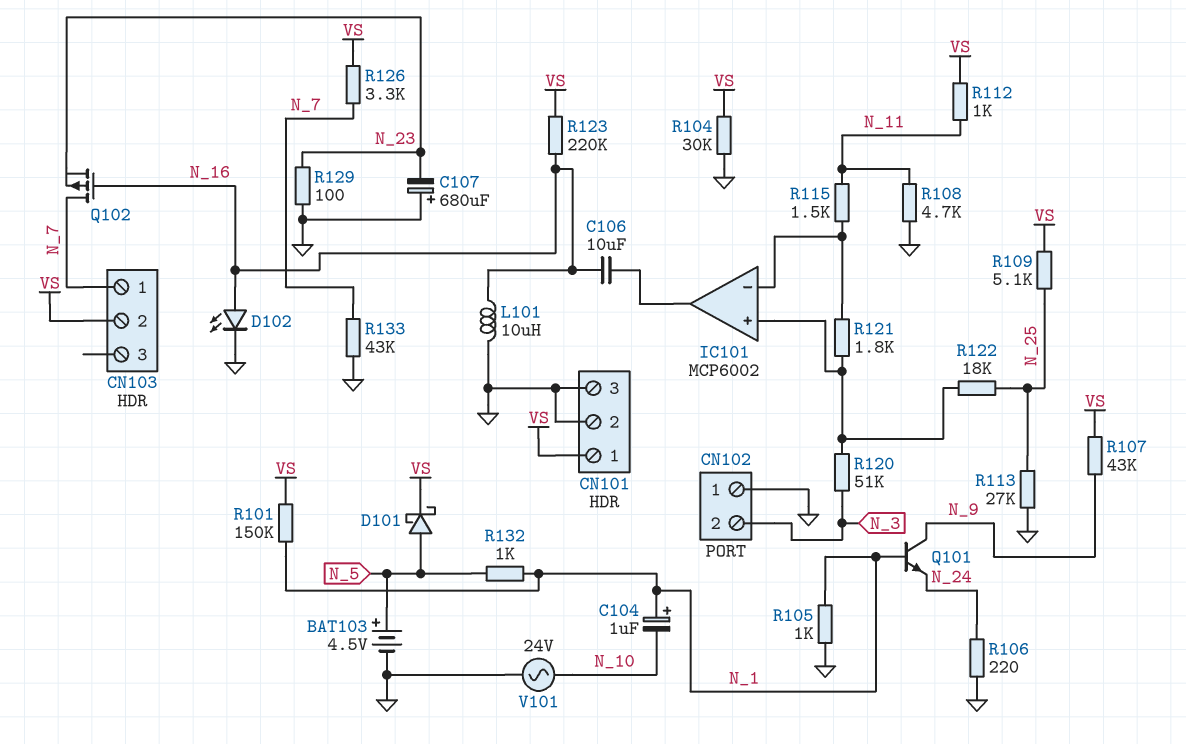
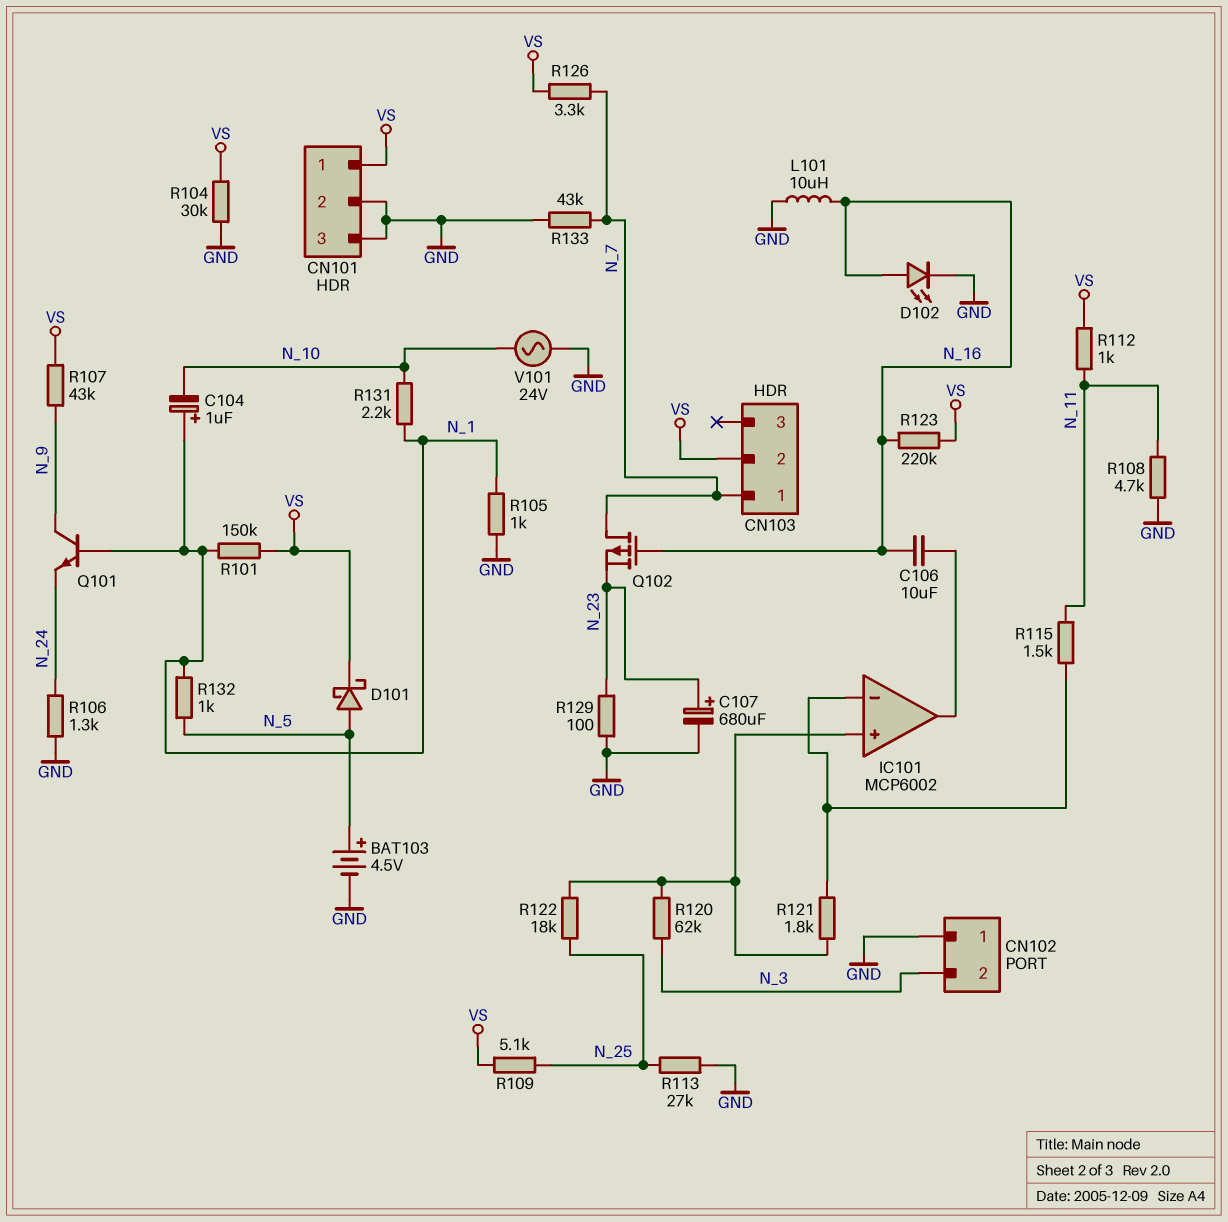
C107: 680uF (plus GND, minus N_23) -> 680uF (plus N_23, minus GND)
R106: 220 (GND, N_24) -> 1.3k (GND, N_24)
R120: 51k (IC101/in+, N_3) -> 62k (IC101/in+, N_3)
R131: none -> 2.2k (N_1, N_10)

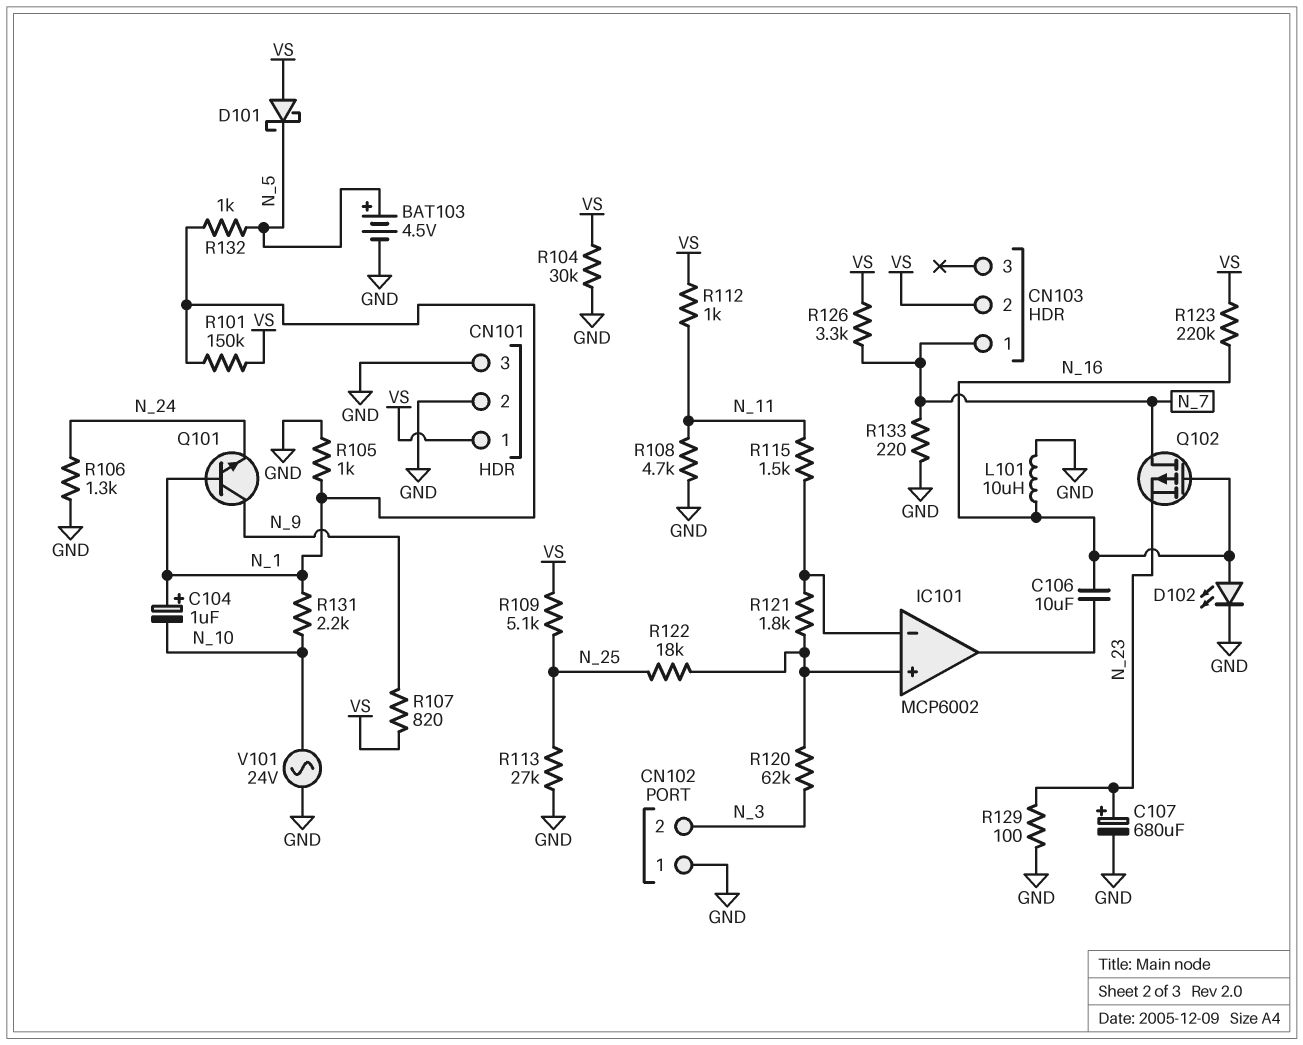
D101: schottky (A N_5, K VS) -> schottky (A VS, K N_5)
R107: 43k (N_9, VS) -> 820 (N_9, VS)
R133: 43k (GND, N_7) -> 220 (GND, N_7)

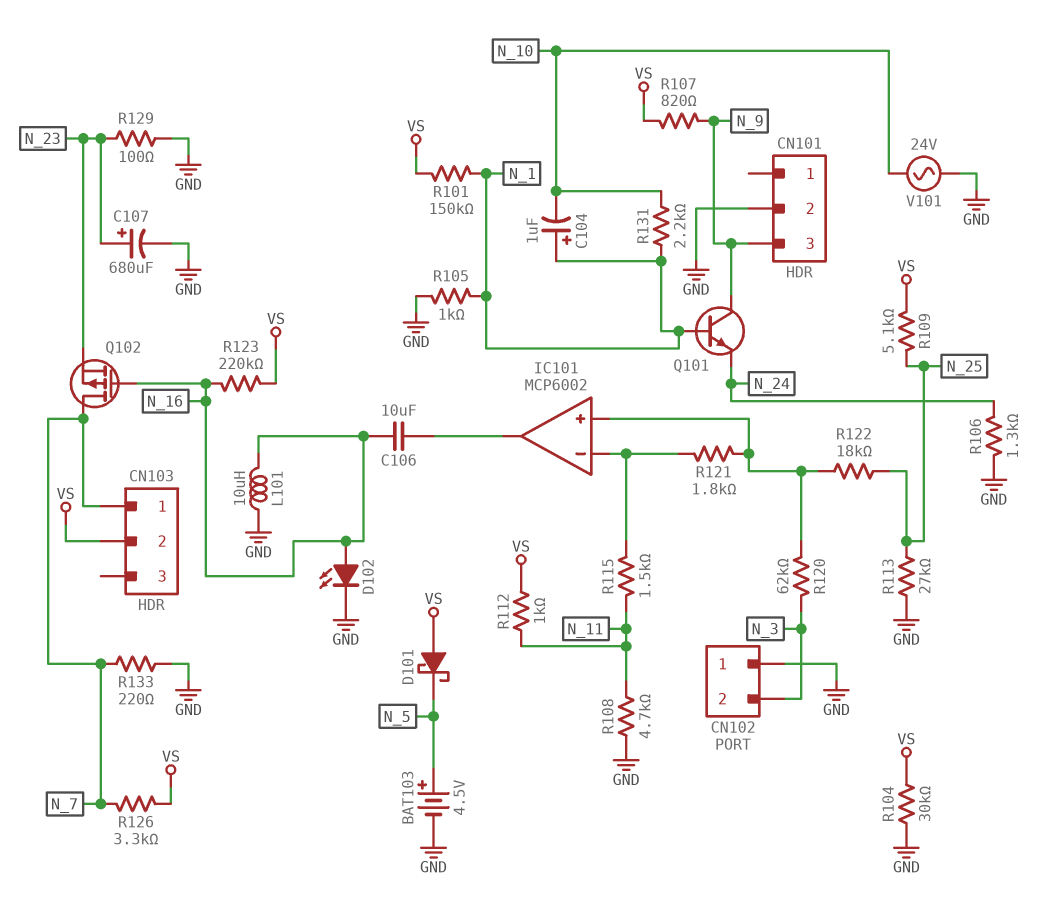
CN101 pin 1: VS -> none
CN101 pin 3: GND -> N_9
R132: 1k (N_1, N_5) -> none

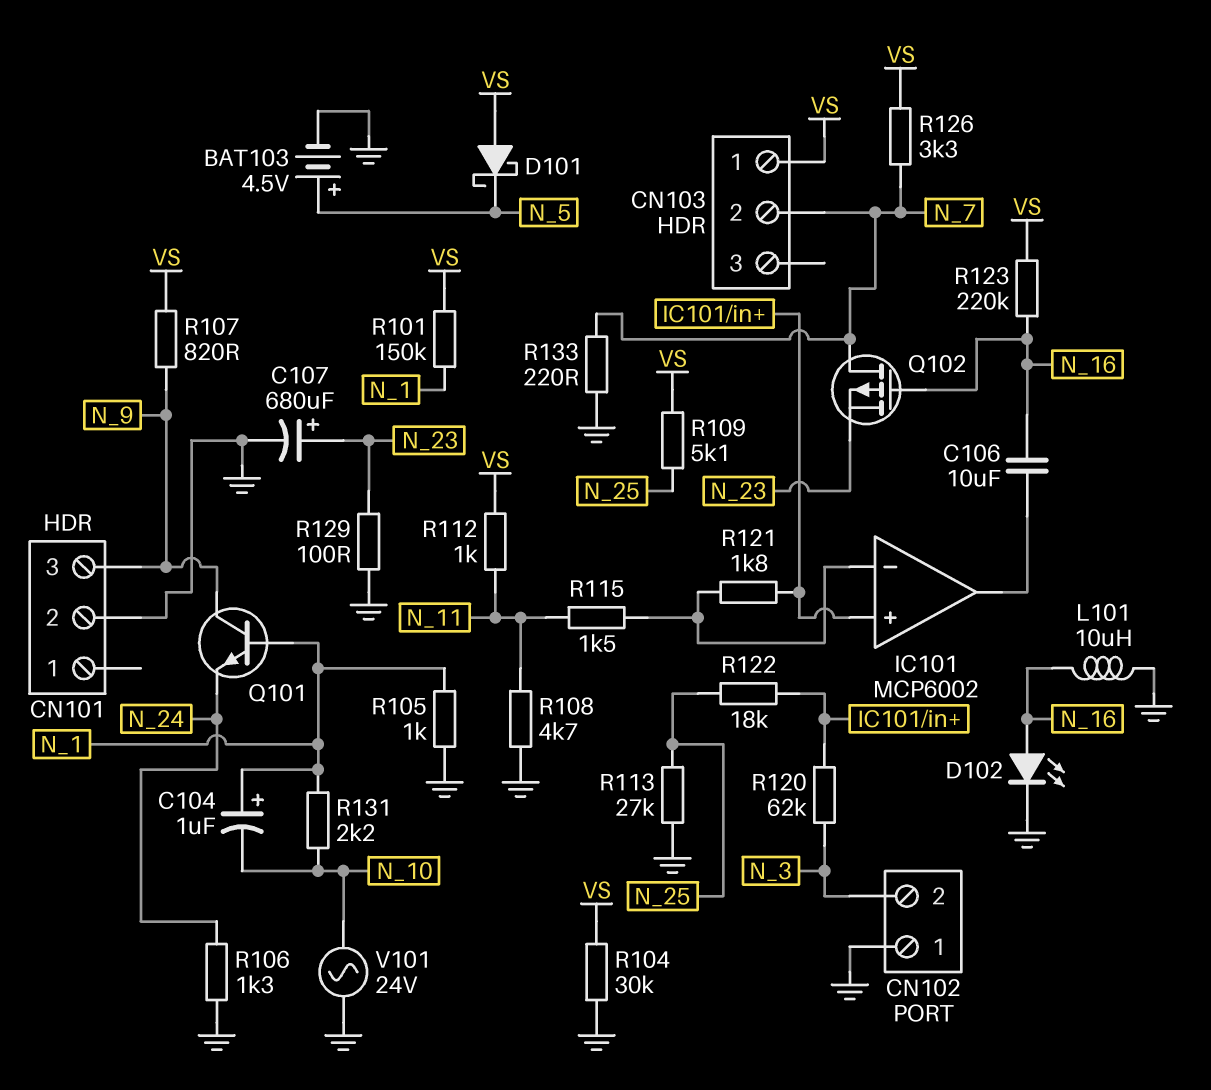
CN103 pin 1: N_7 -> VS
CN103 pin 2: VS -> N_7

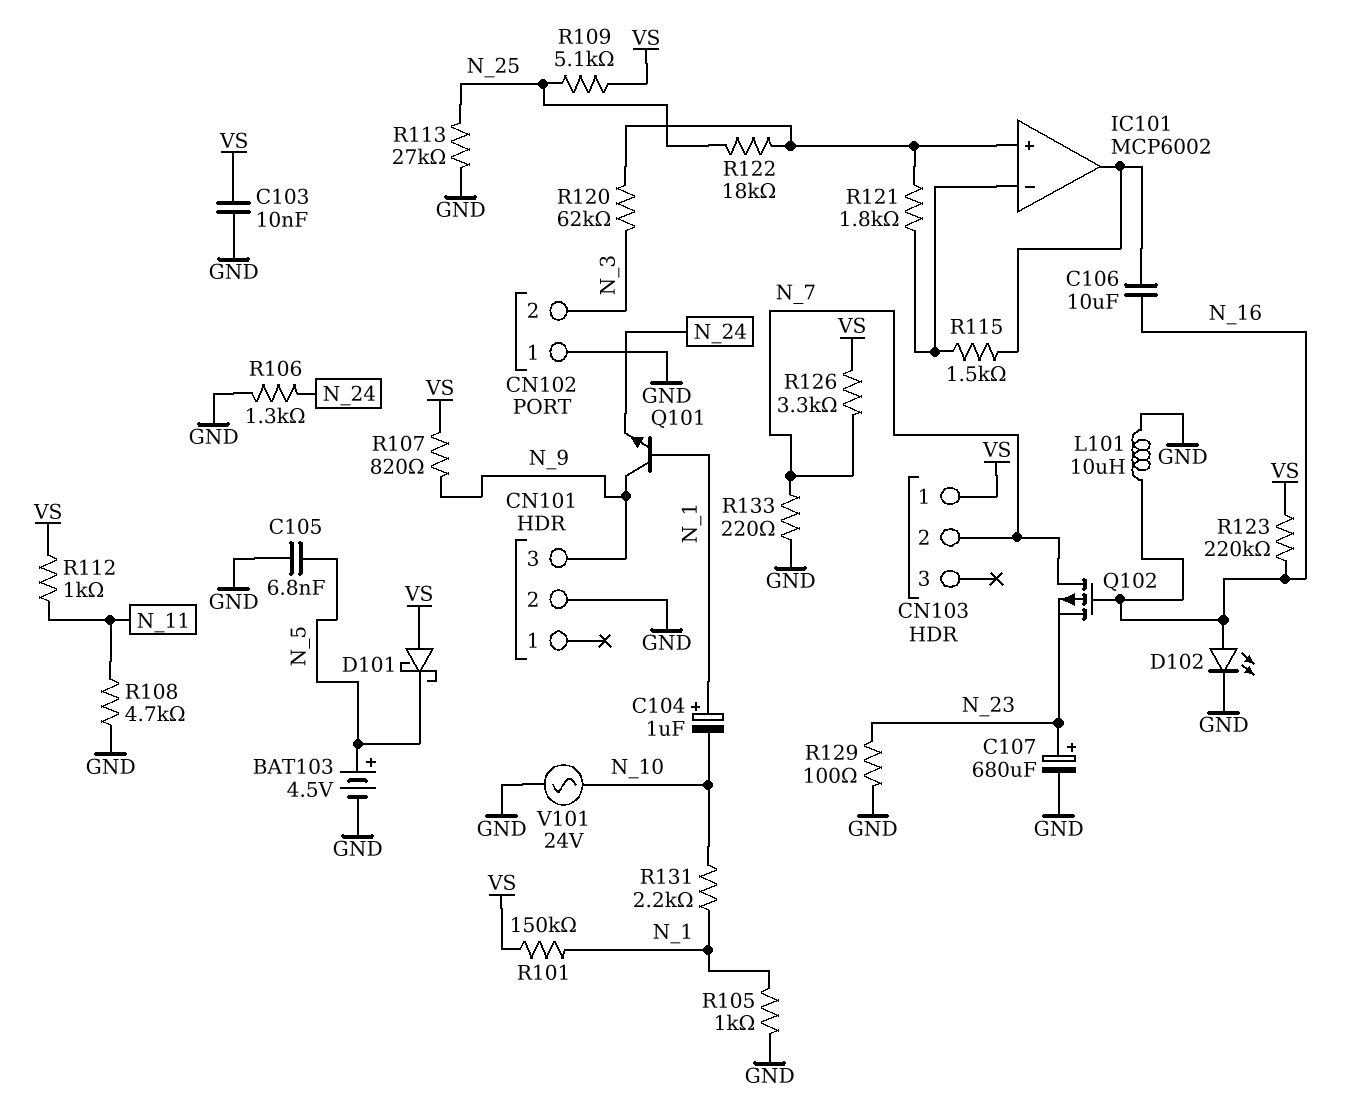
C103: none -> 10nF (GND, VS)
C105: none -> 6.8nF (GND, N_5)
R104: 30k (GND, VS) -> none
R115: 1.5k (IC101/in-, N_11) -> 1.5k (IC101/in-, IC101/out)

